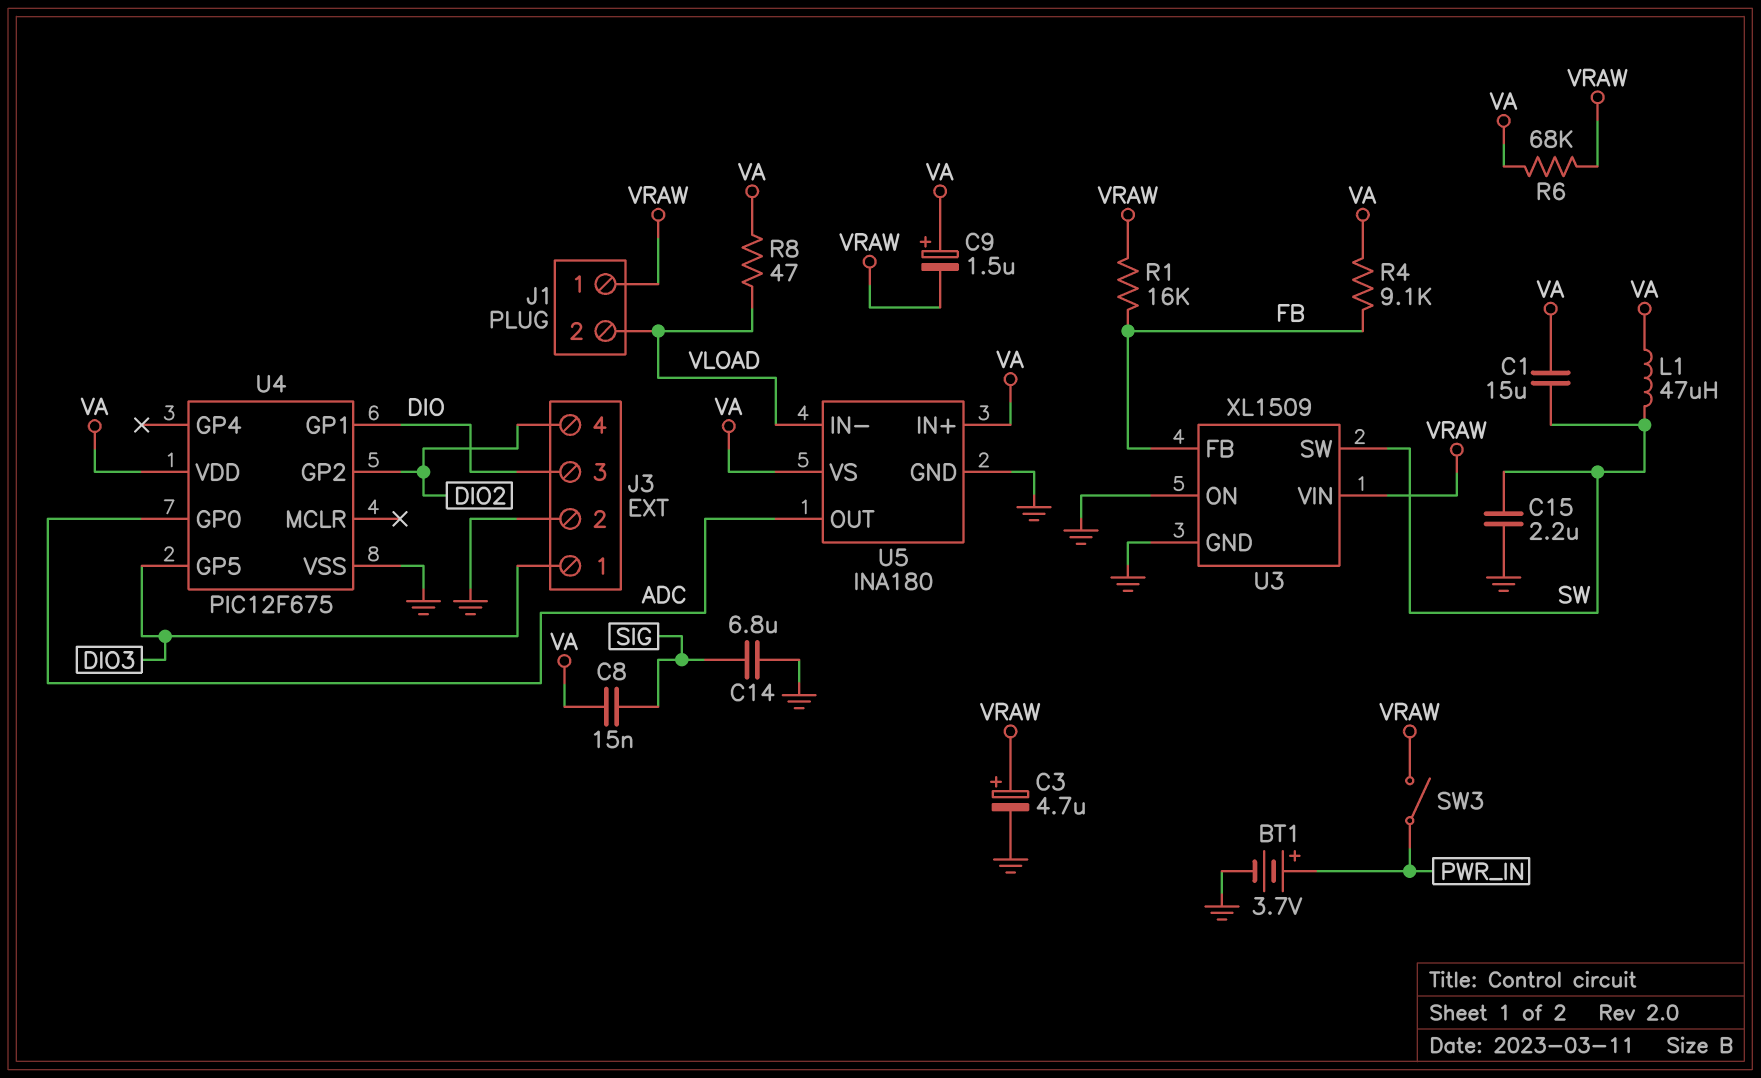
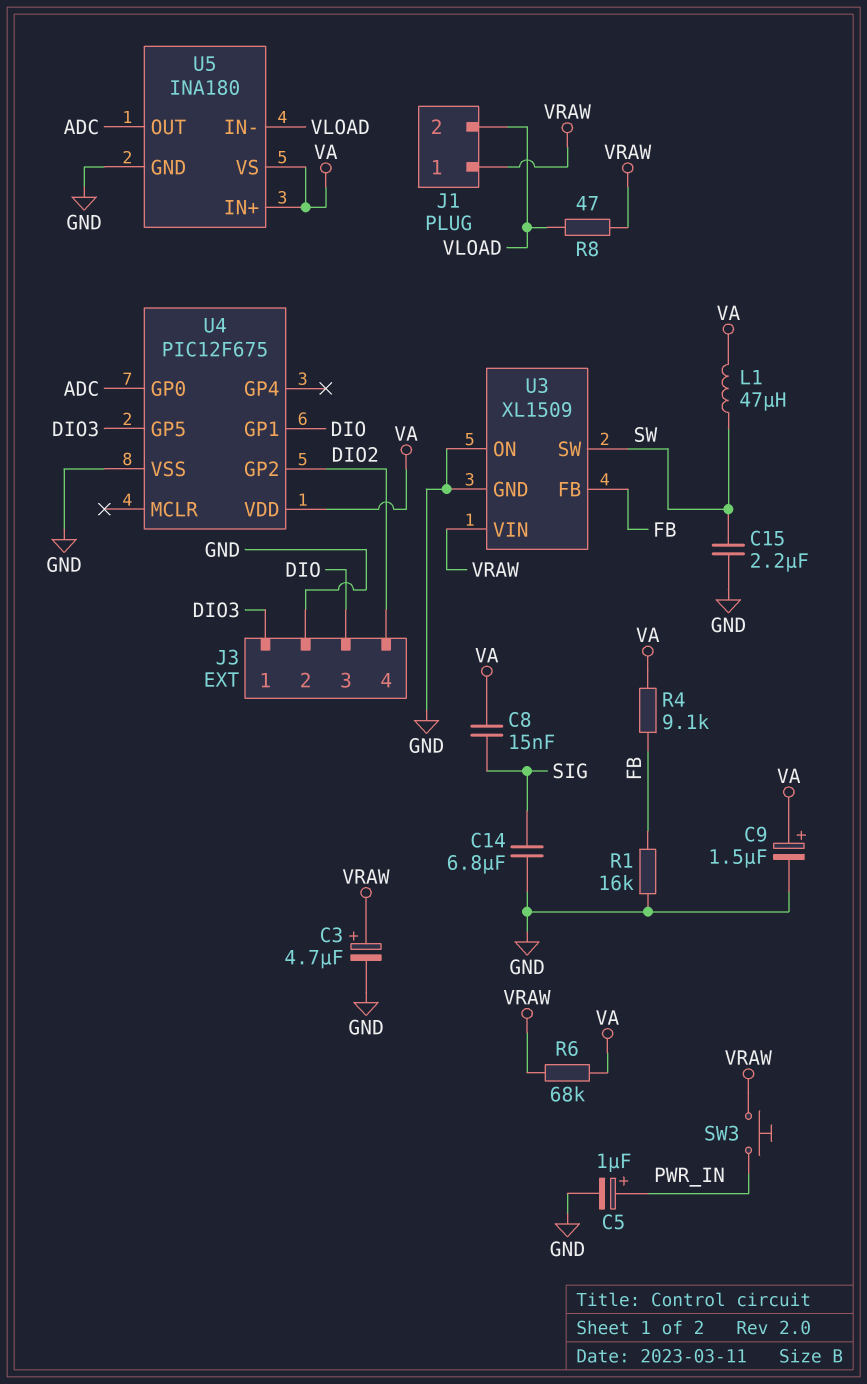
BT1: 3.7V (plus PWR_IN, minus GND) -> none
C1: 15uF (SW, VA) -> none
C5: none -> 1uF (plus PWR_IN, minus GND)
C9: 1.5uF (plus VA, minus VRAW) -> 1.5uF (plus VA, minus GND)
R1: 16k (FB, VRAW) -> 16k (FB, GND)
R8: 47 (VA, VLOAD) -> 47 (VLOAD, VRAW)
SW3: switch (PWR_IN, VRAW) -> button (PWR_IN, VRAW)

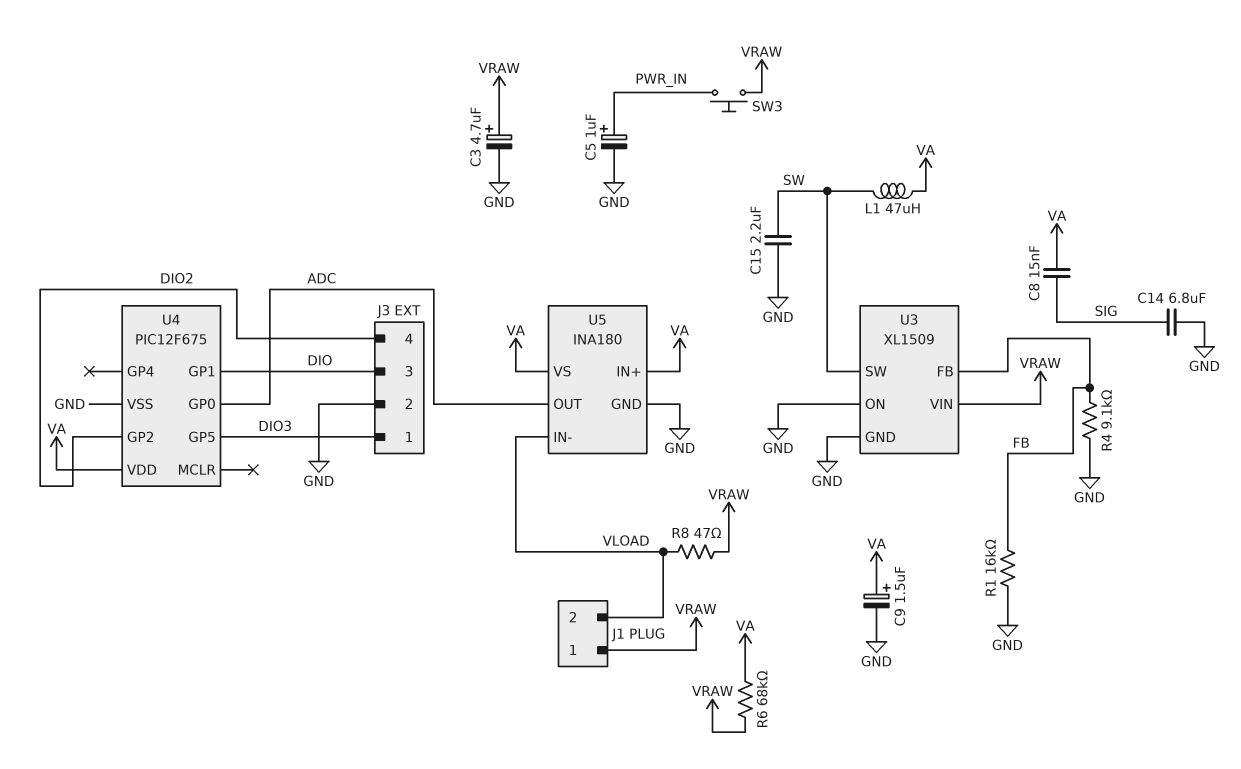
R4: 9.1k (FB, VA) -> 9.1k (FB, GND)

